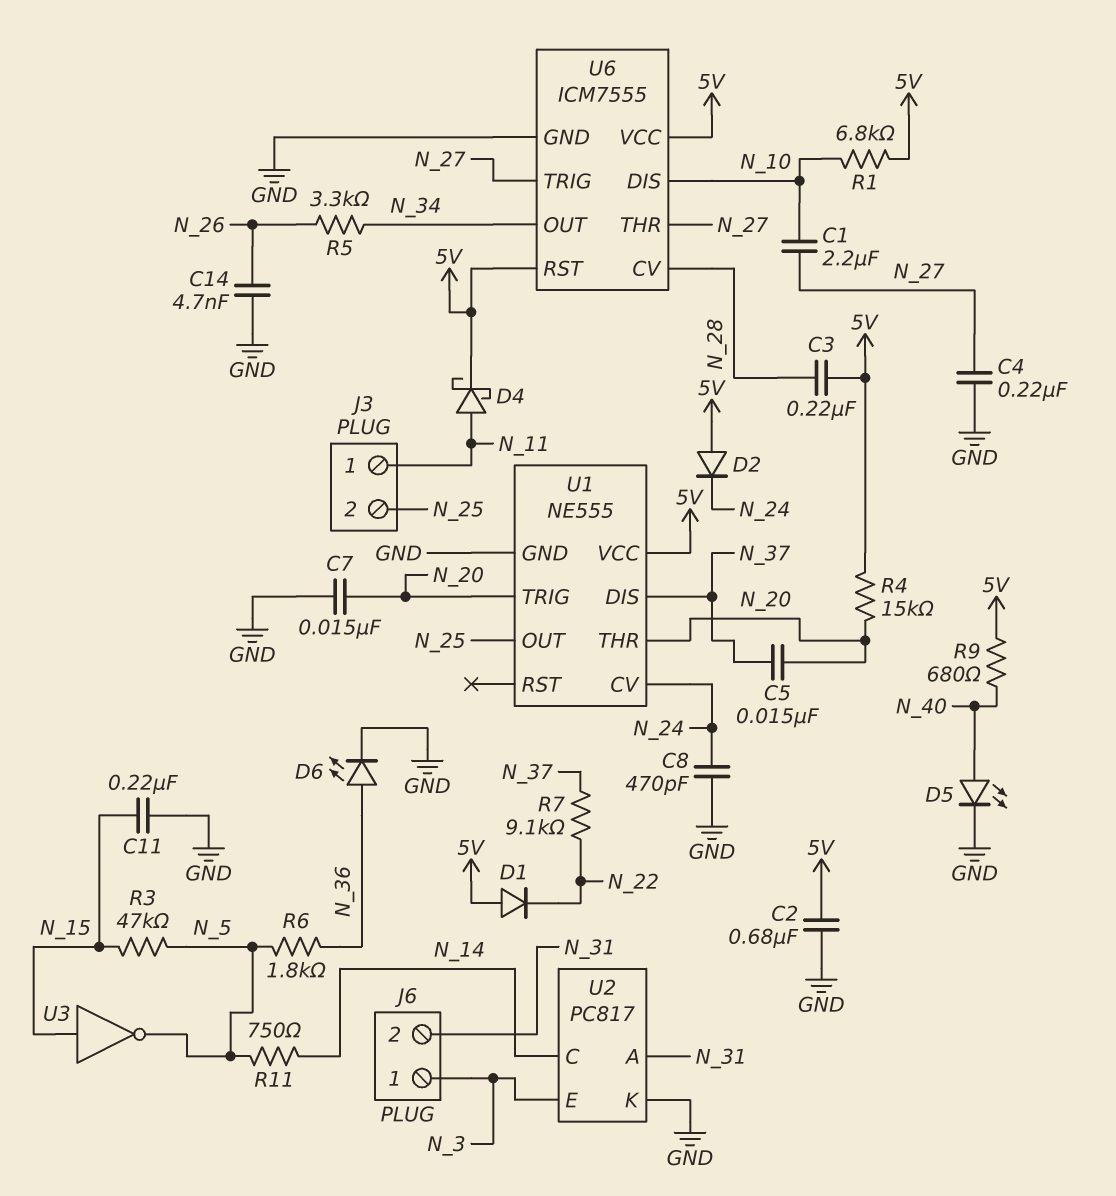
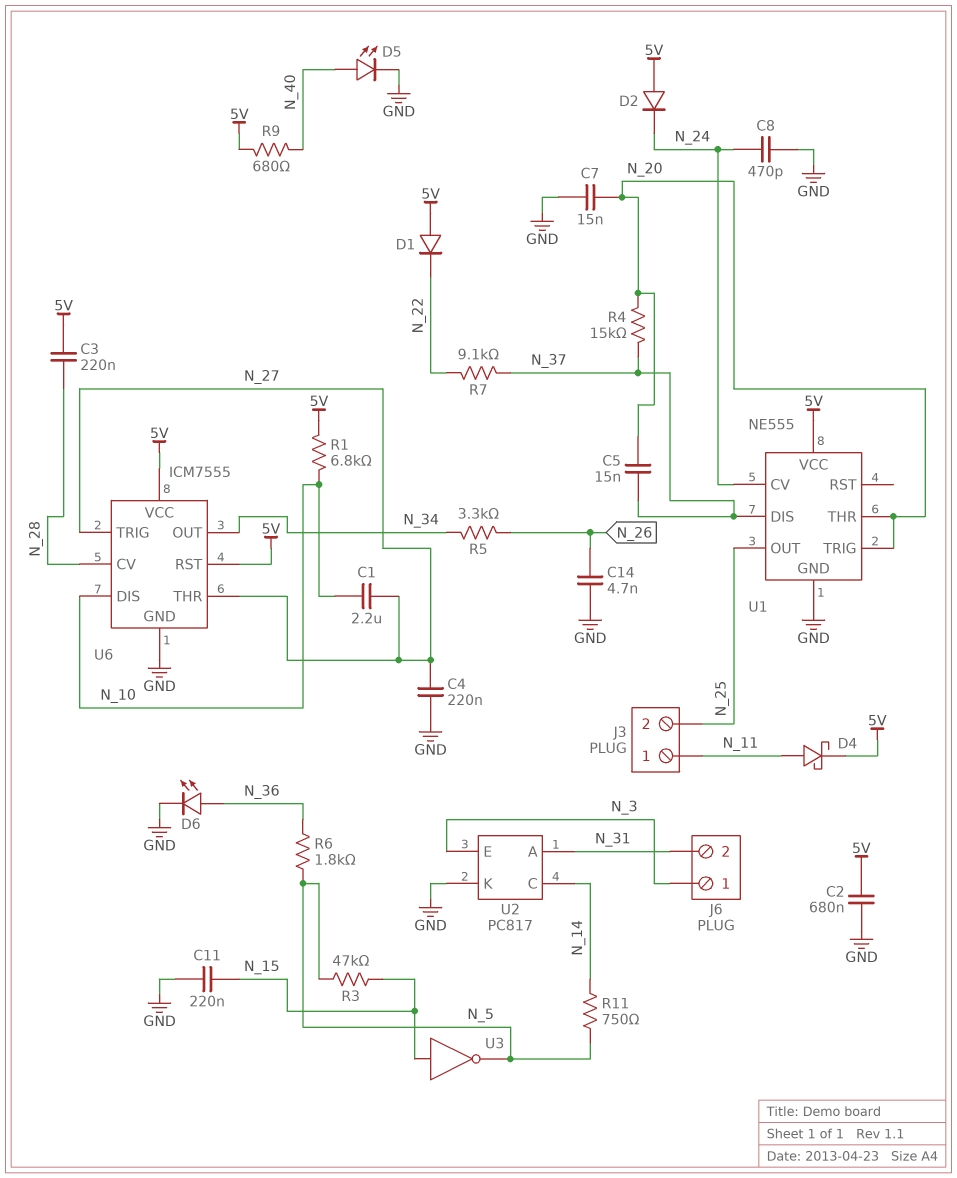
R4: 15k (5V, N_20) -> 15k (N_20, N_37)

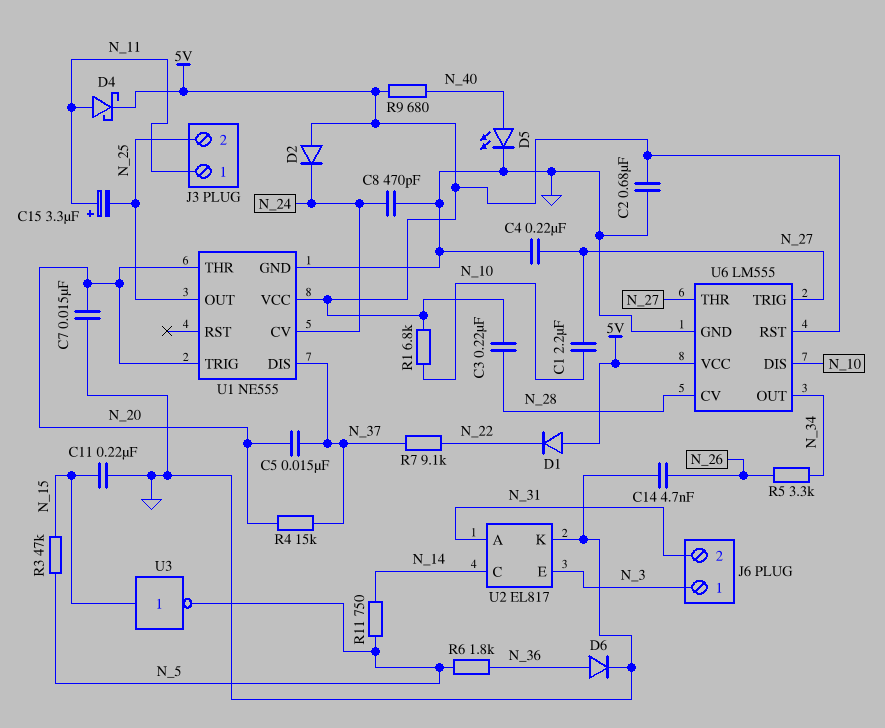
C15: none -> 3.3uF (plus N_11, minus N_25)
D6: LED (A N_36, K GND) -> diode (A N_36, K GND)
U2: PC817 -> EL817
U6: ICM7555 -> LM555

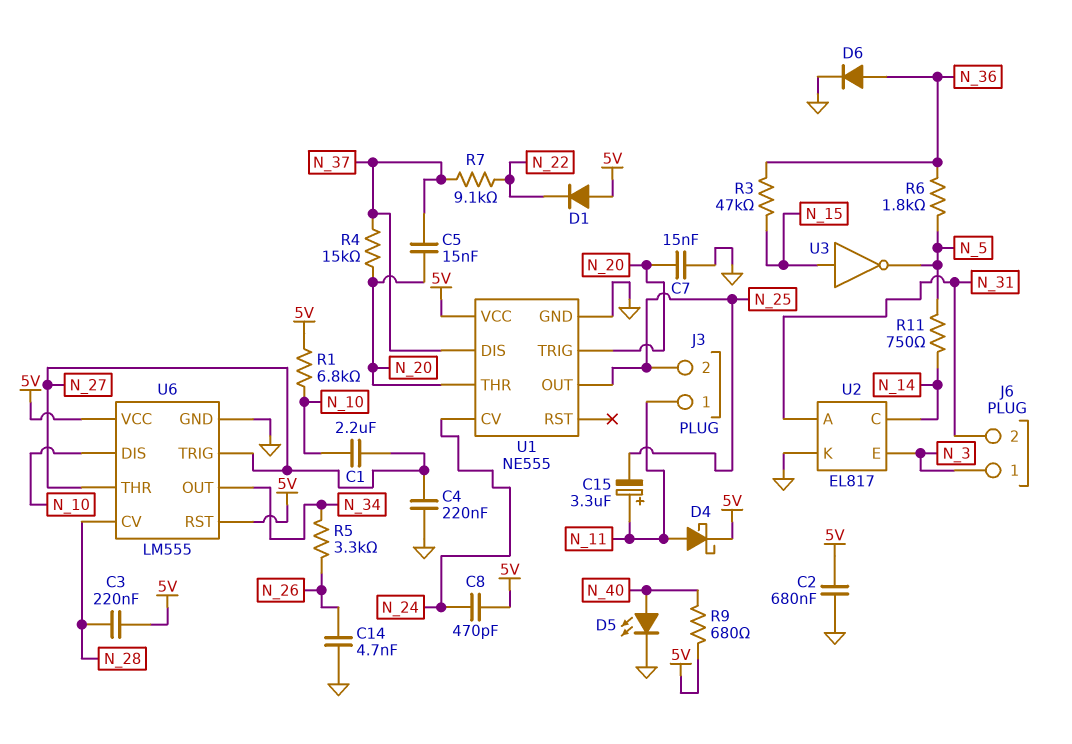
C8: 470pF (GND, N_24) -> 470pF (5V, N_24)
C11: 220nF (GND, N_15) -> none
D2: diode (A 5V, K N_24) -> none
R3: 47k (N_5, N_15) -> 47k (N_15, N_36)

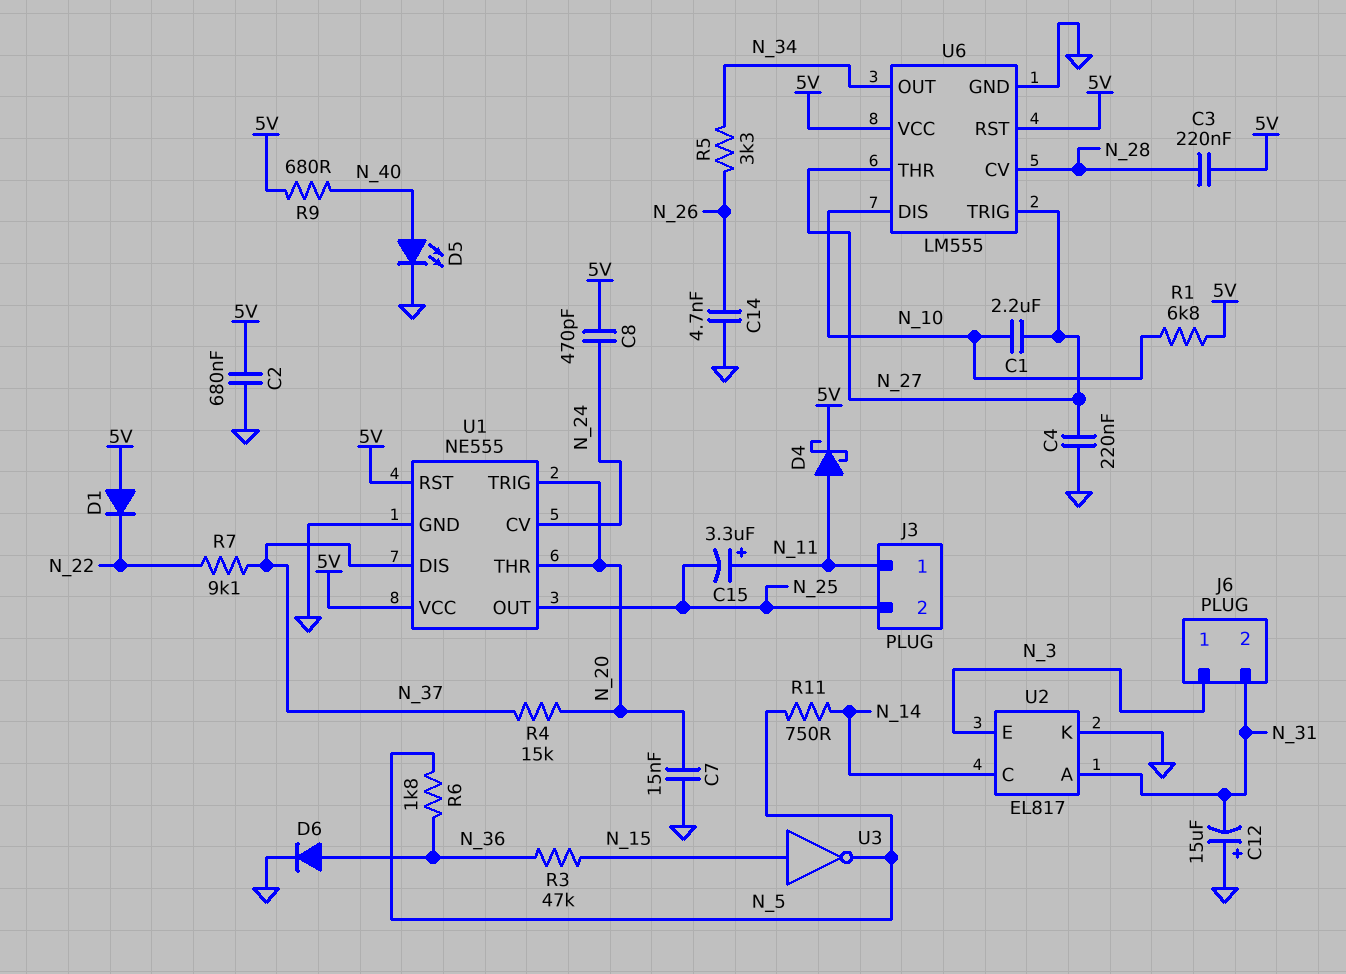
C5: 15nF (N_20, N_37) -> none
C12: none -> 15uF (plus GND, minus N_31)
U1 pin RST: none -> 5V

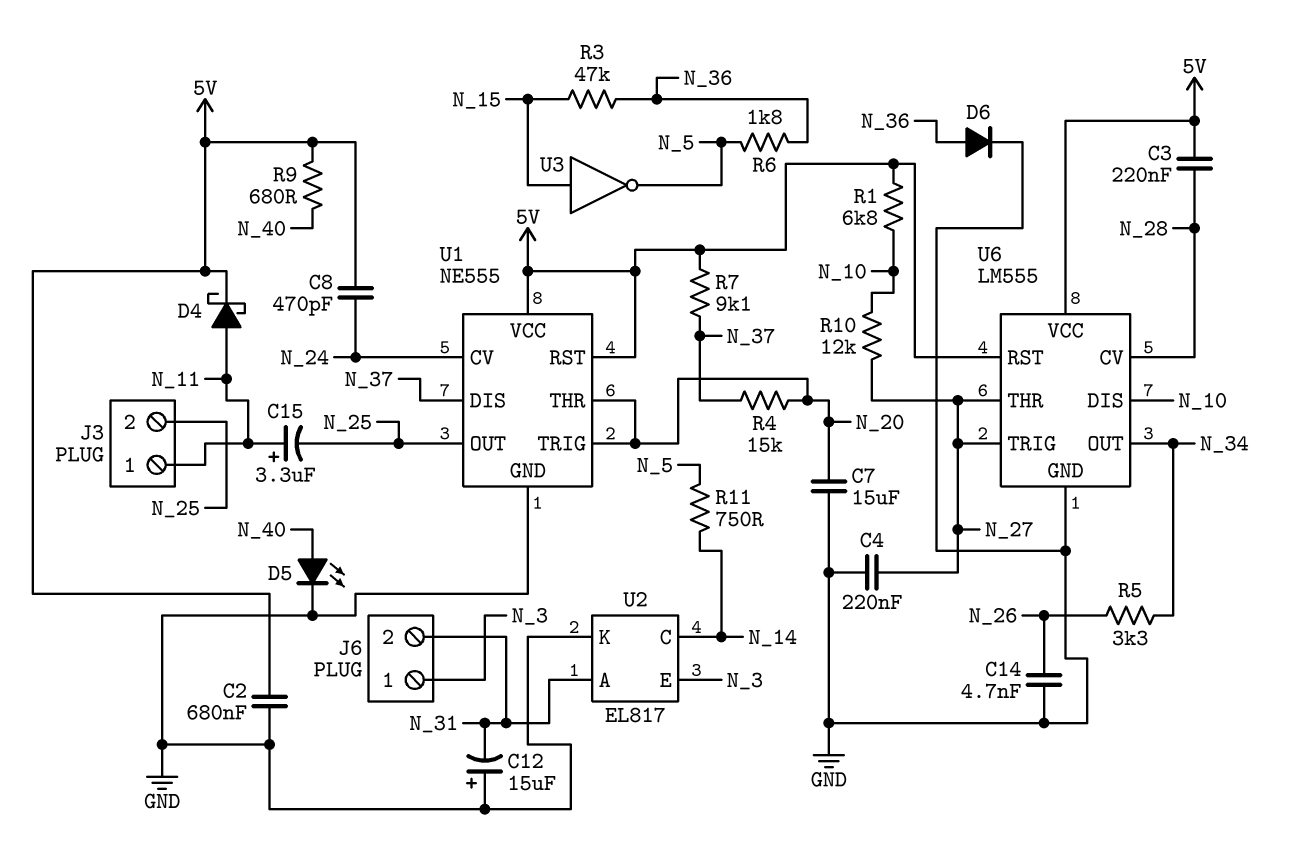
C1: 2.2uF (N_10, N_27) -> none
C7: 15nF (GND, N_20) -> 15uF (GND, N_20)
D1: diode (A 5V, K N_22) -> none
R7: 9.1k (N_22, N_37) -> 9.1k (5V, N_37)
R10: none -> 12k (N_10, N_27)

